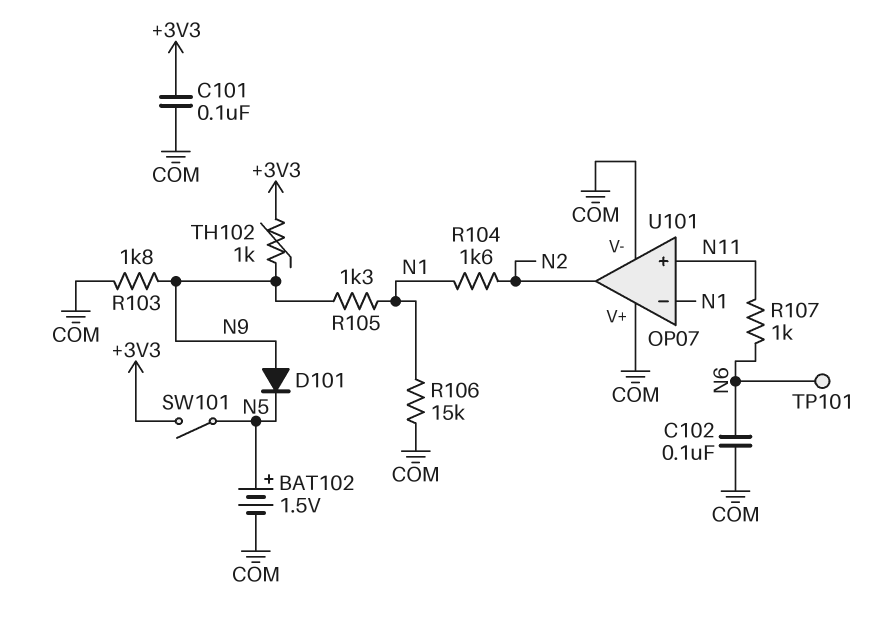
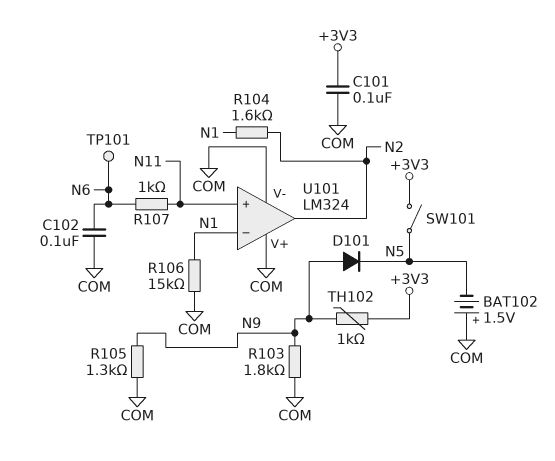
BAT102: 1.5V (plus N5, minus COM) -> 1.5V (plus COM, minus N5)
R105: 1.3k (N1, N9) -> 1.3k (COM, N9)
U101: OP07 -> LM324

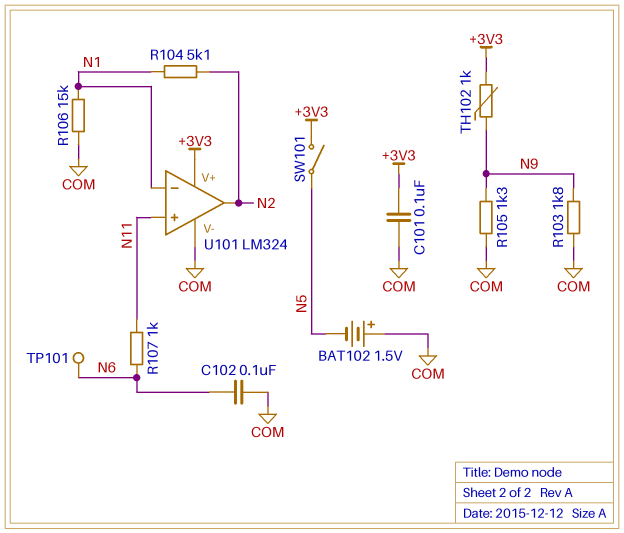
D101: diode (A N9, K N5) -> none
R104: 1.6k (N1, N2) -> 5.1k (N1, N2)
U101 pin V+: COM -> +3V3

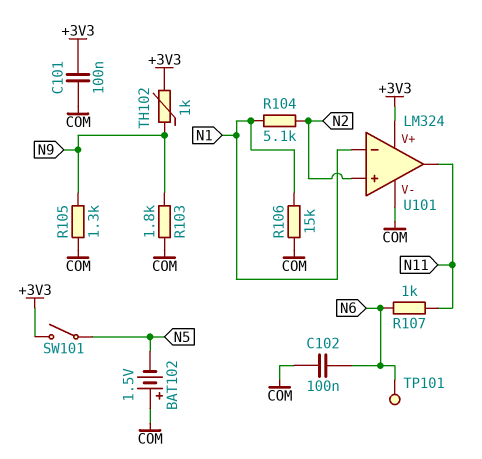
U101 pin in+: N11 -> N2
U101 pin out: N2 -> N11

